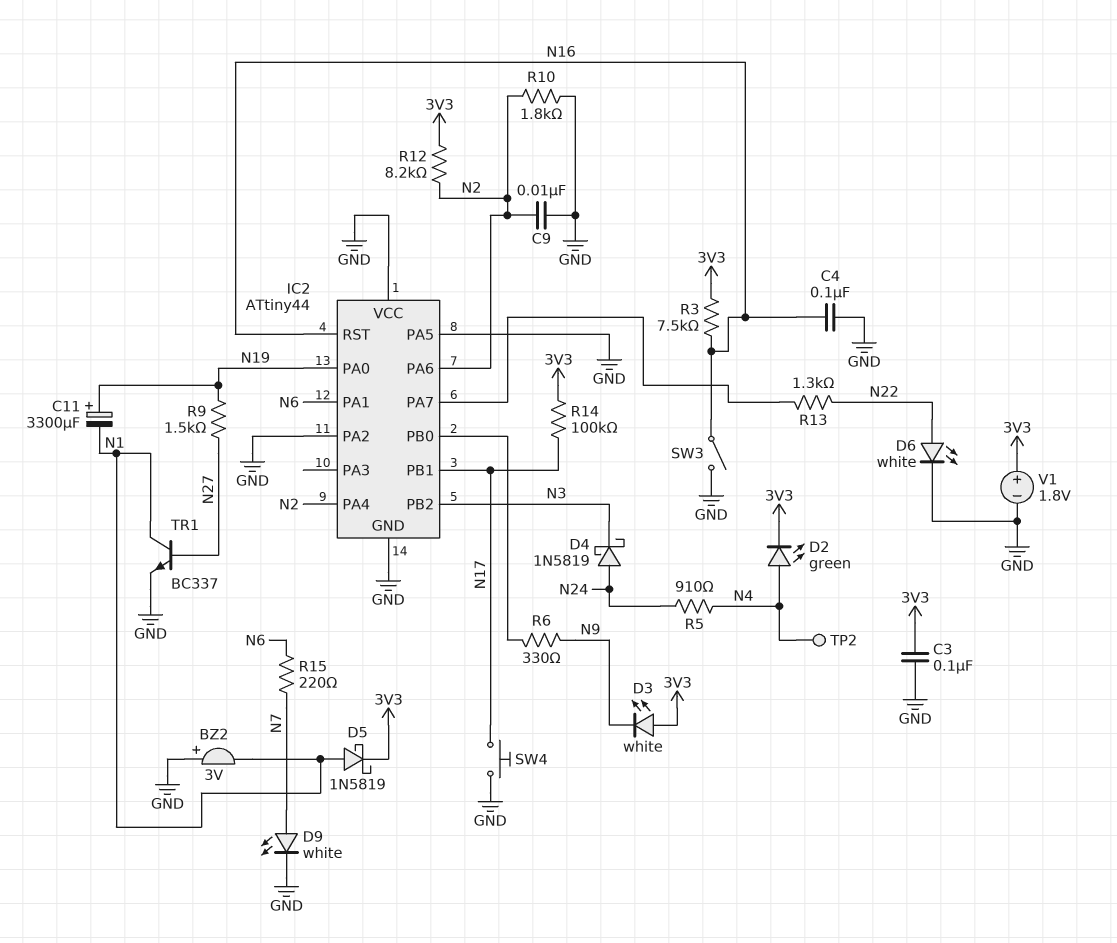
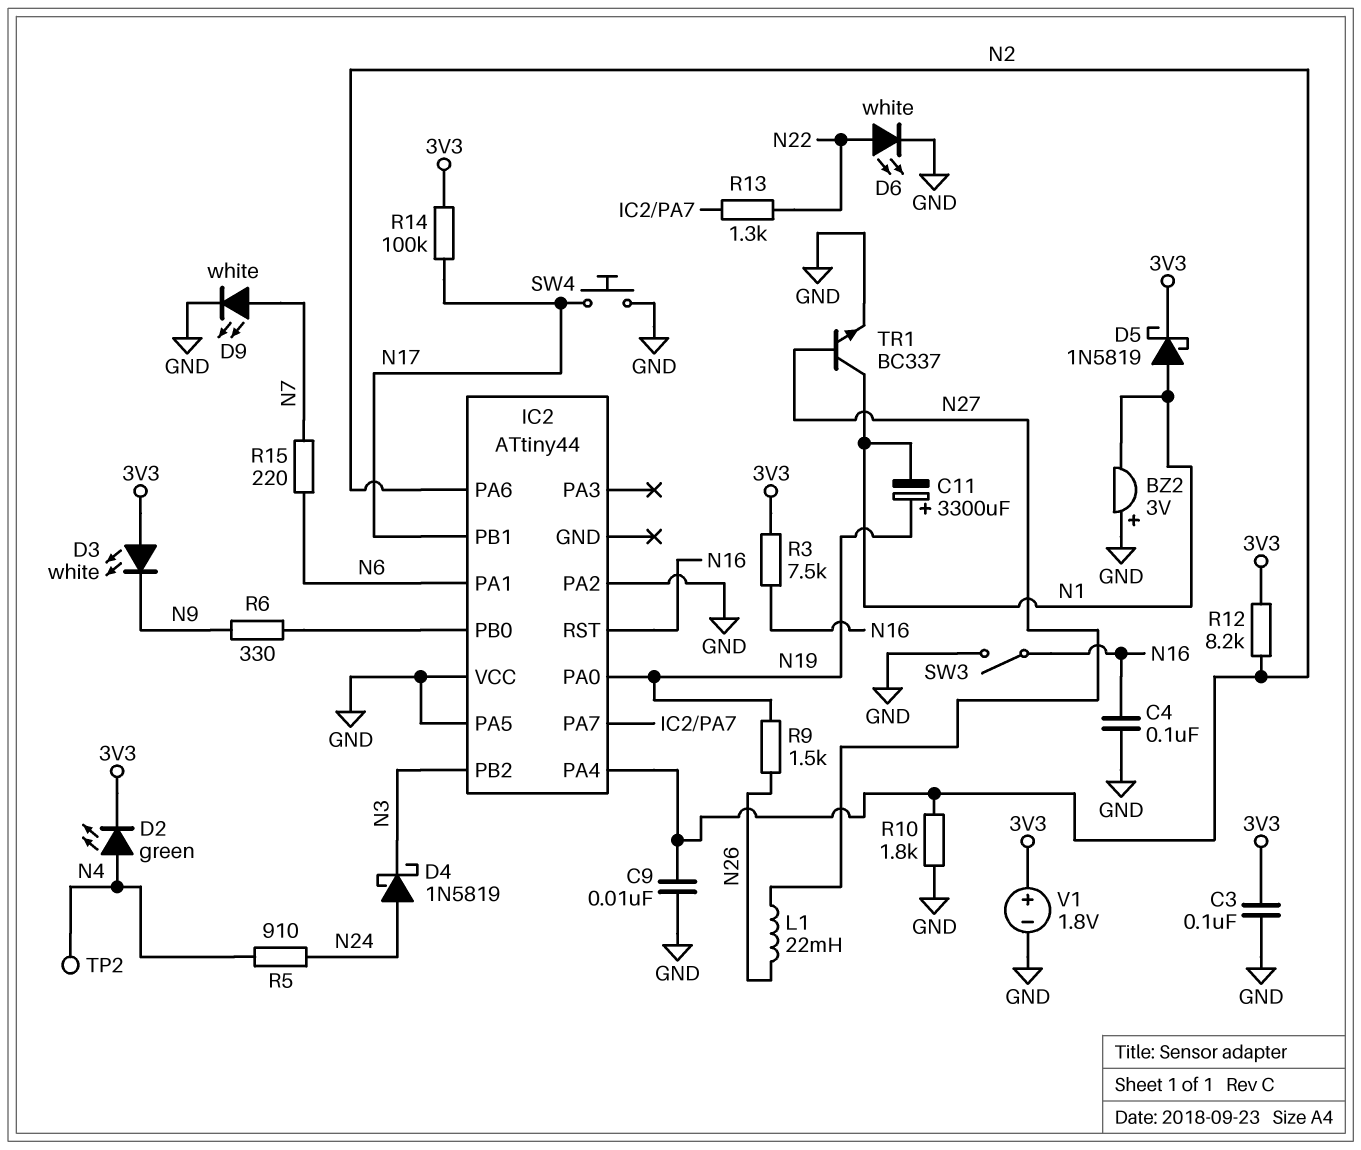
IC2 pin GND: GND -> none
L1: none -> 22mH (N26, N27)
R9: 1.5k (N19, N27) -> 1.5k (N19, N26)

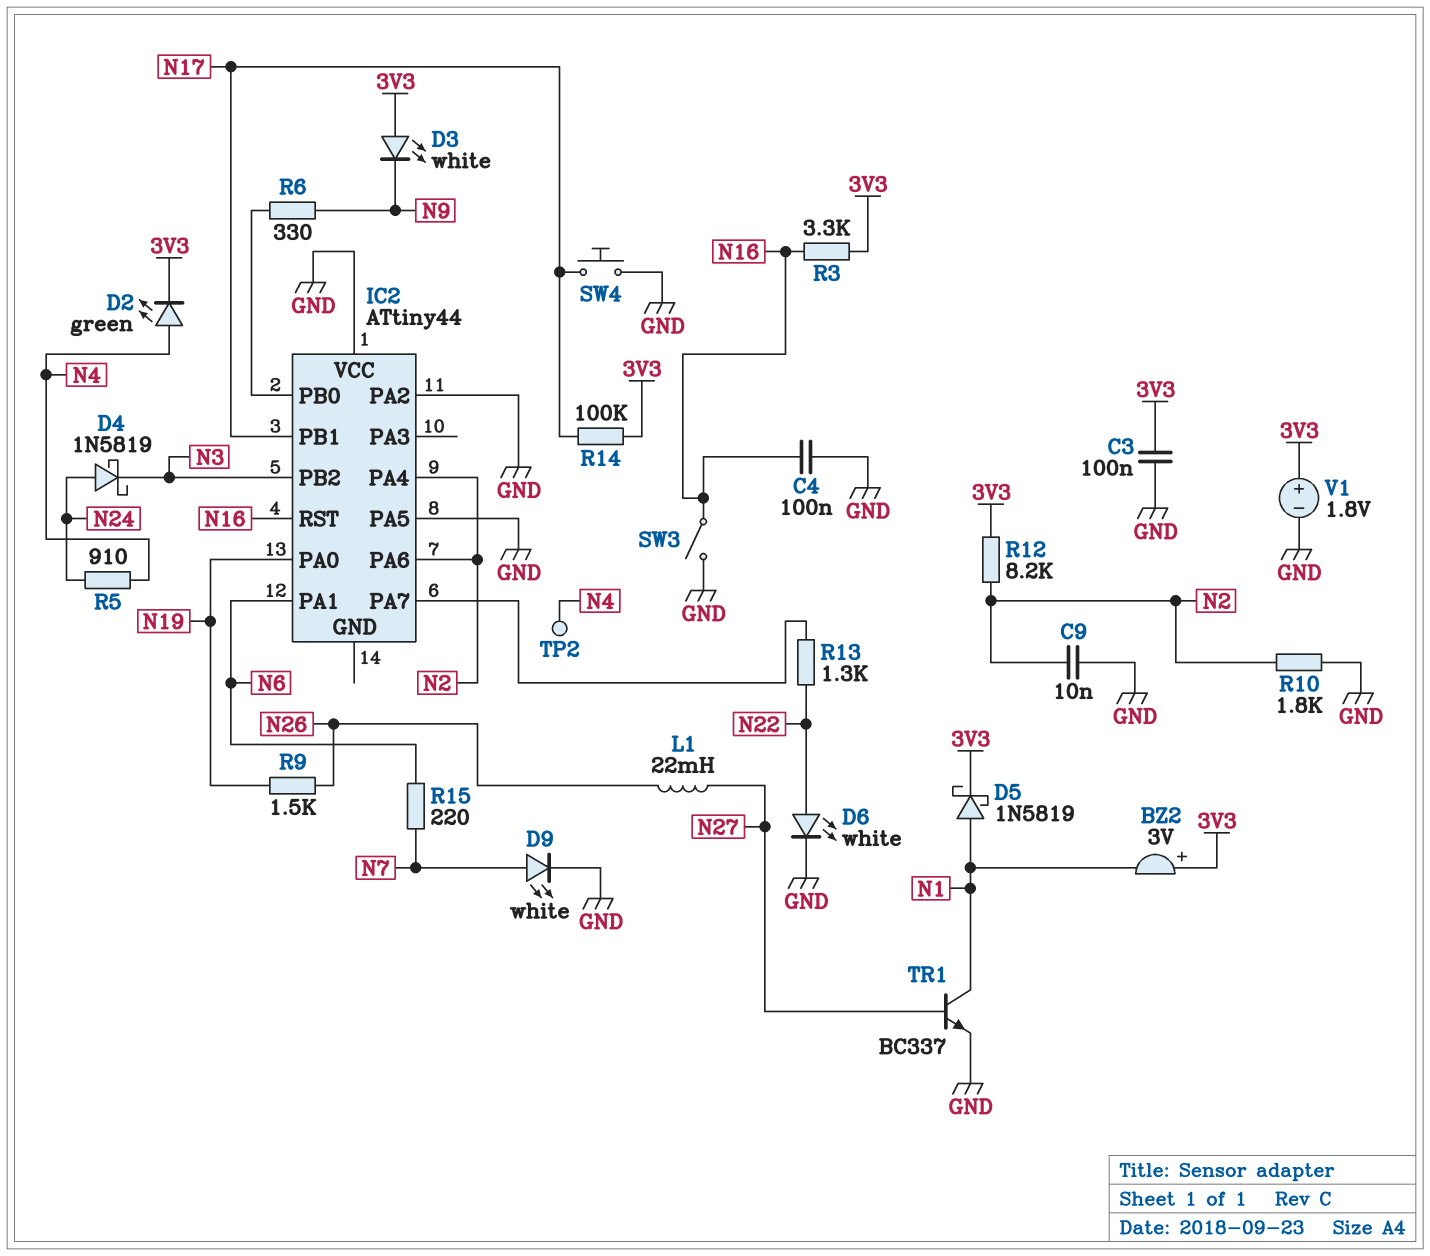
BZ2: buzzer 3V (plus GND, minus N1) -> buzzer 3V (plus 3V3, minus N1)
C11: 3300uF (plus N19, minus N1) -> none
R3: 7.5k (3V3, N16) -> 3.3k (3V3, N16)

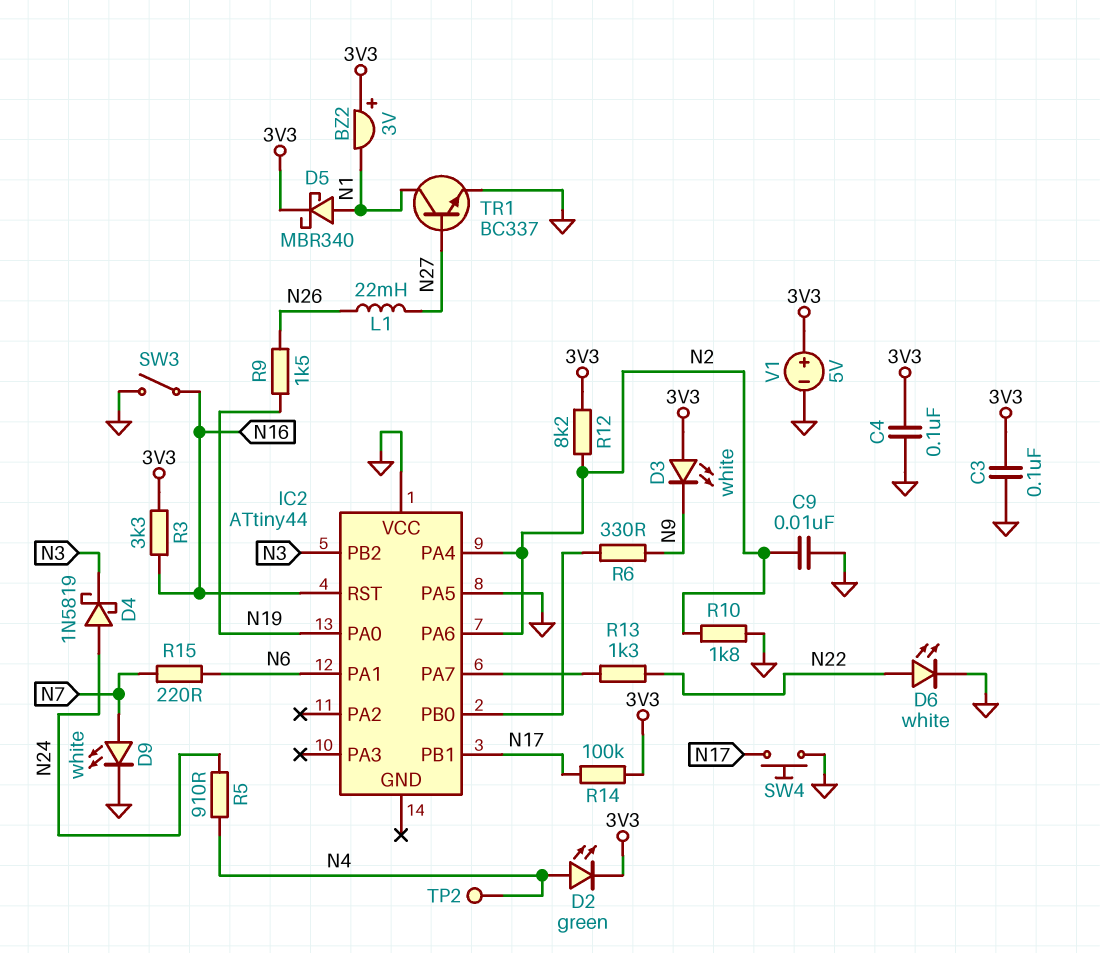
C4: 100nF (GND, N16) -> 100nF (3V3, GND)
D5: schottky 1N5819 (A N1, K 3V3) -> schottky MBR340 (A N1, K 3V3)
IC2 pin PA2: GND -> none
V1: 1.8V (plus 3V3, minus GND) -> 5V (plus 3V3, minus GND)

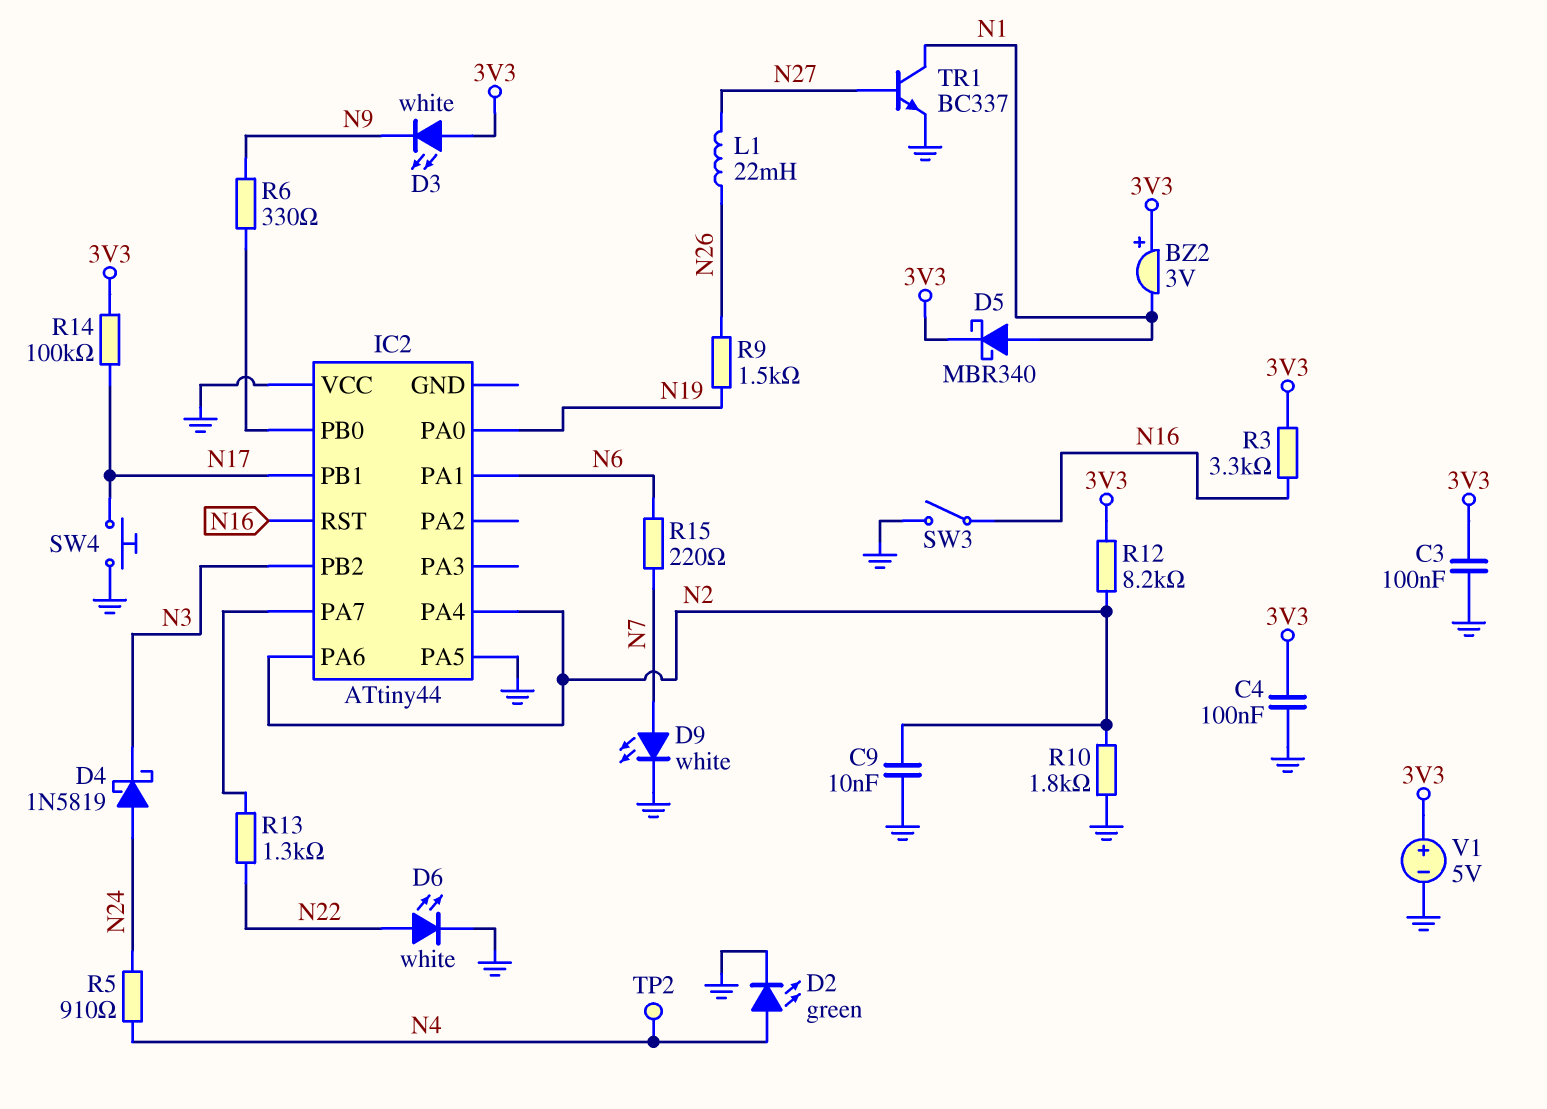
D2: LED green (A N4, K 3V3) -> LED green (A N4, K GND)

